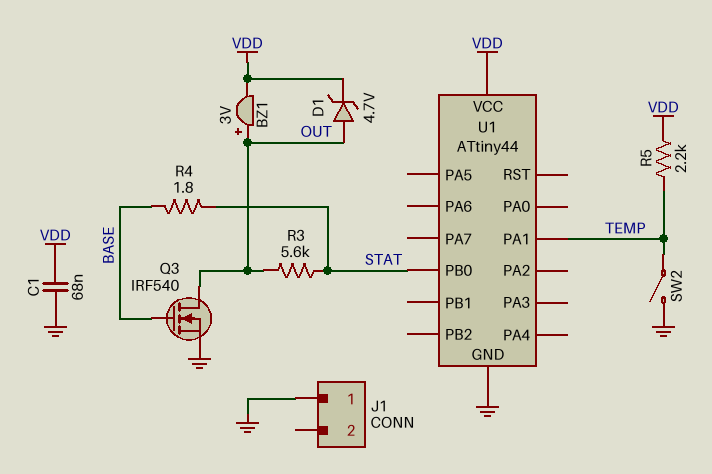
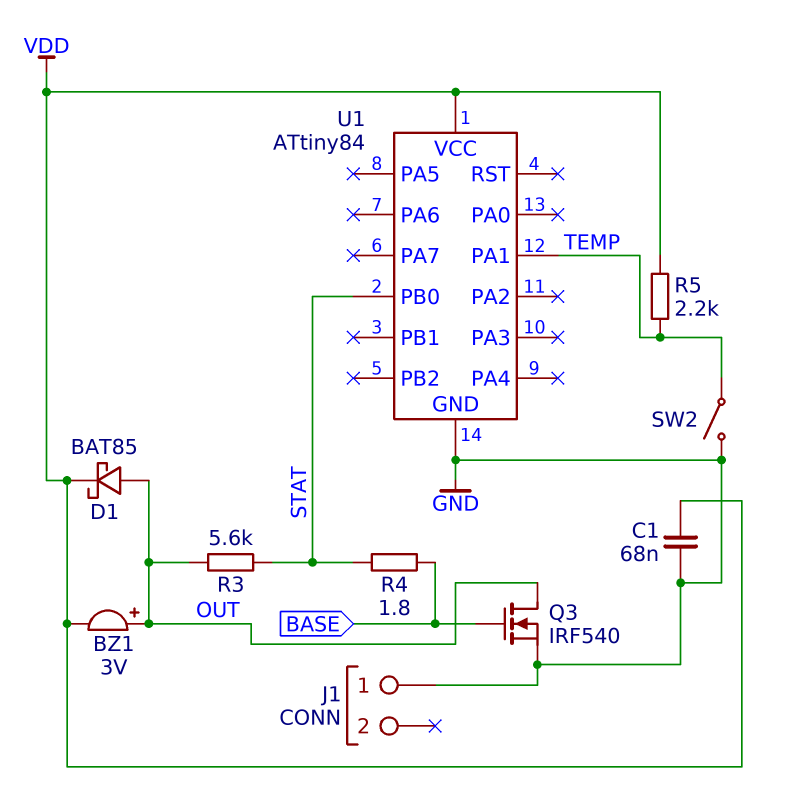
D1: zener 4.7V (A OUT, K VDD) -> schottky BAT85 (A OUT, K VDD)
U1: ATtiny44 -> ATtiny84

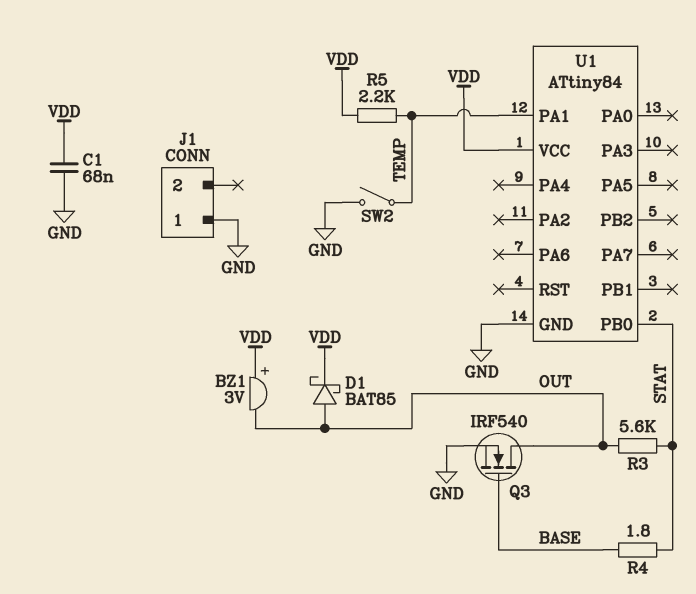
BZ1: buzzer 3V (plus OUT, minus VDD) -> buzzer 3V (plus VDD, minus OUT)

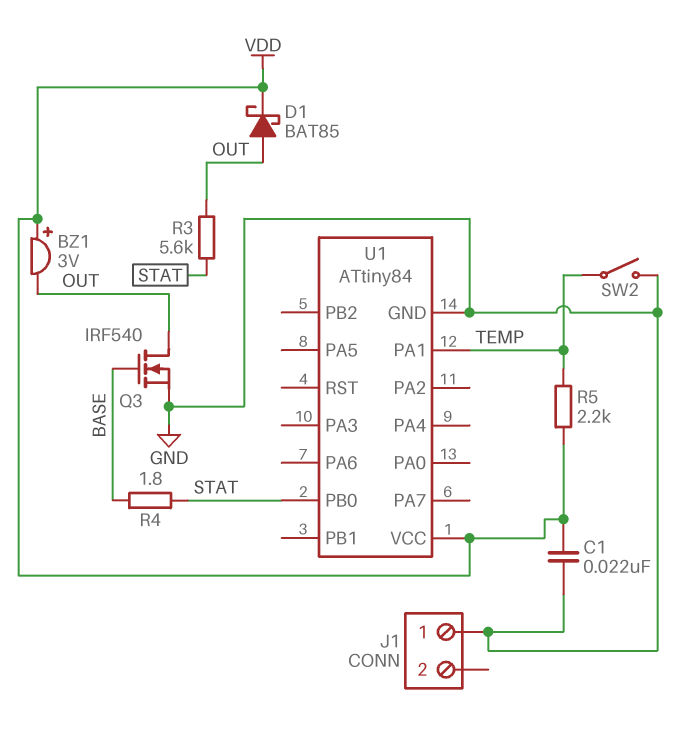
C1: 68nF (GND, VDD) -> 22nF (GND, VDD)

